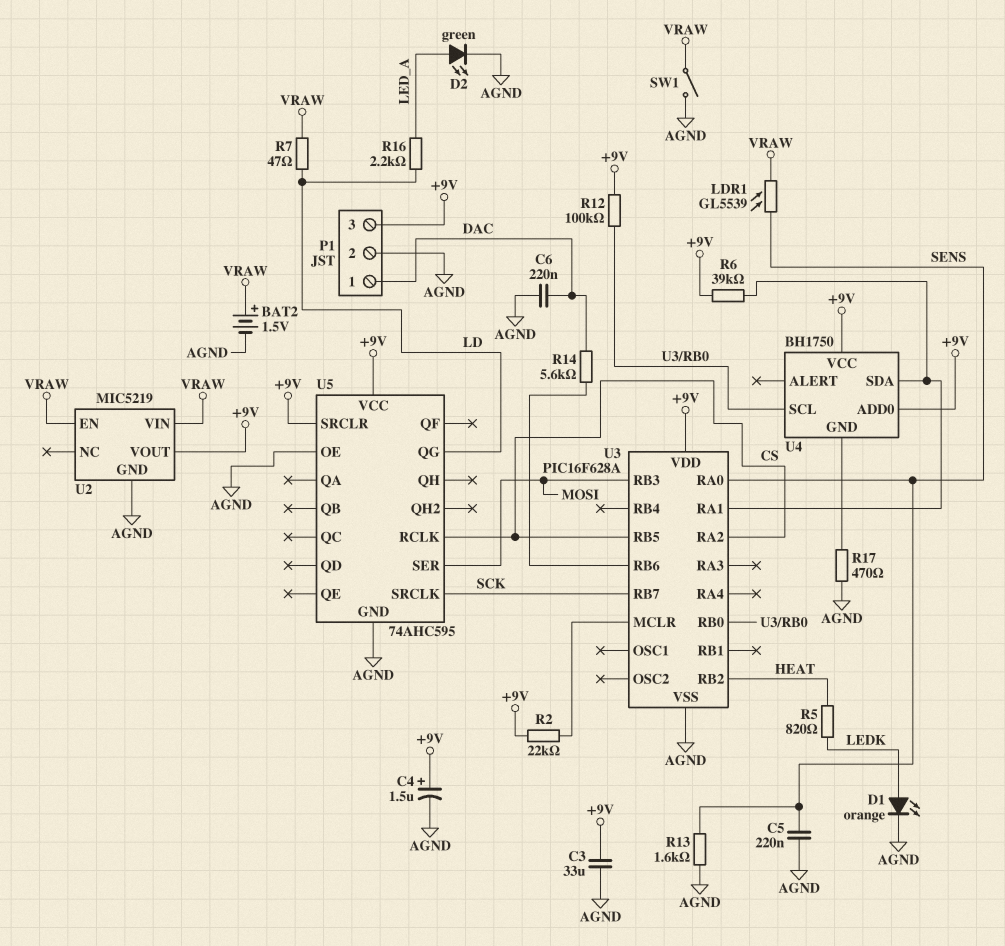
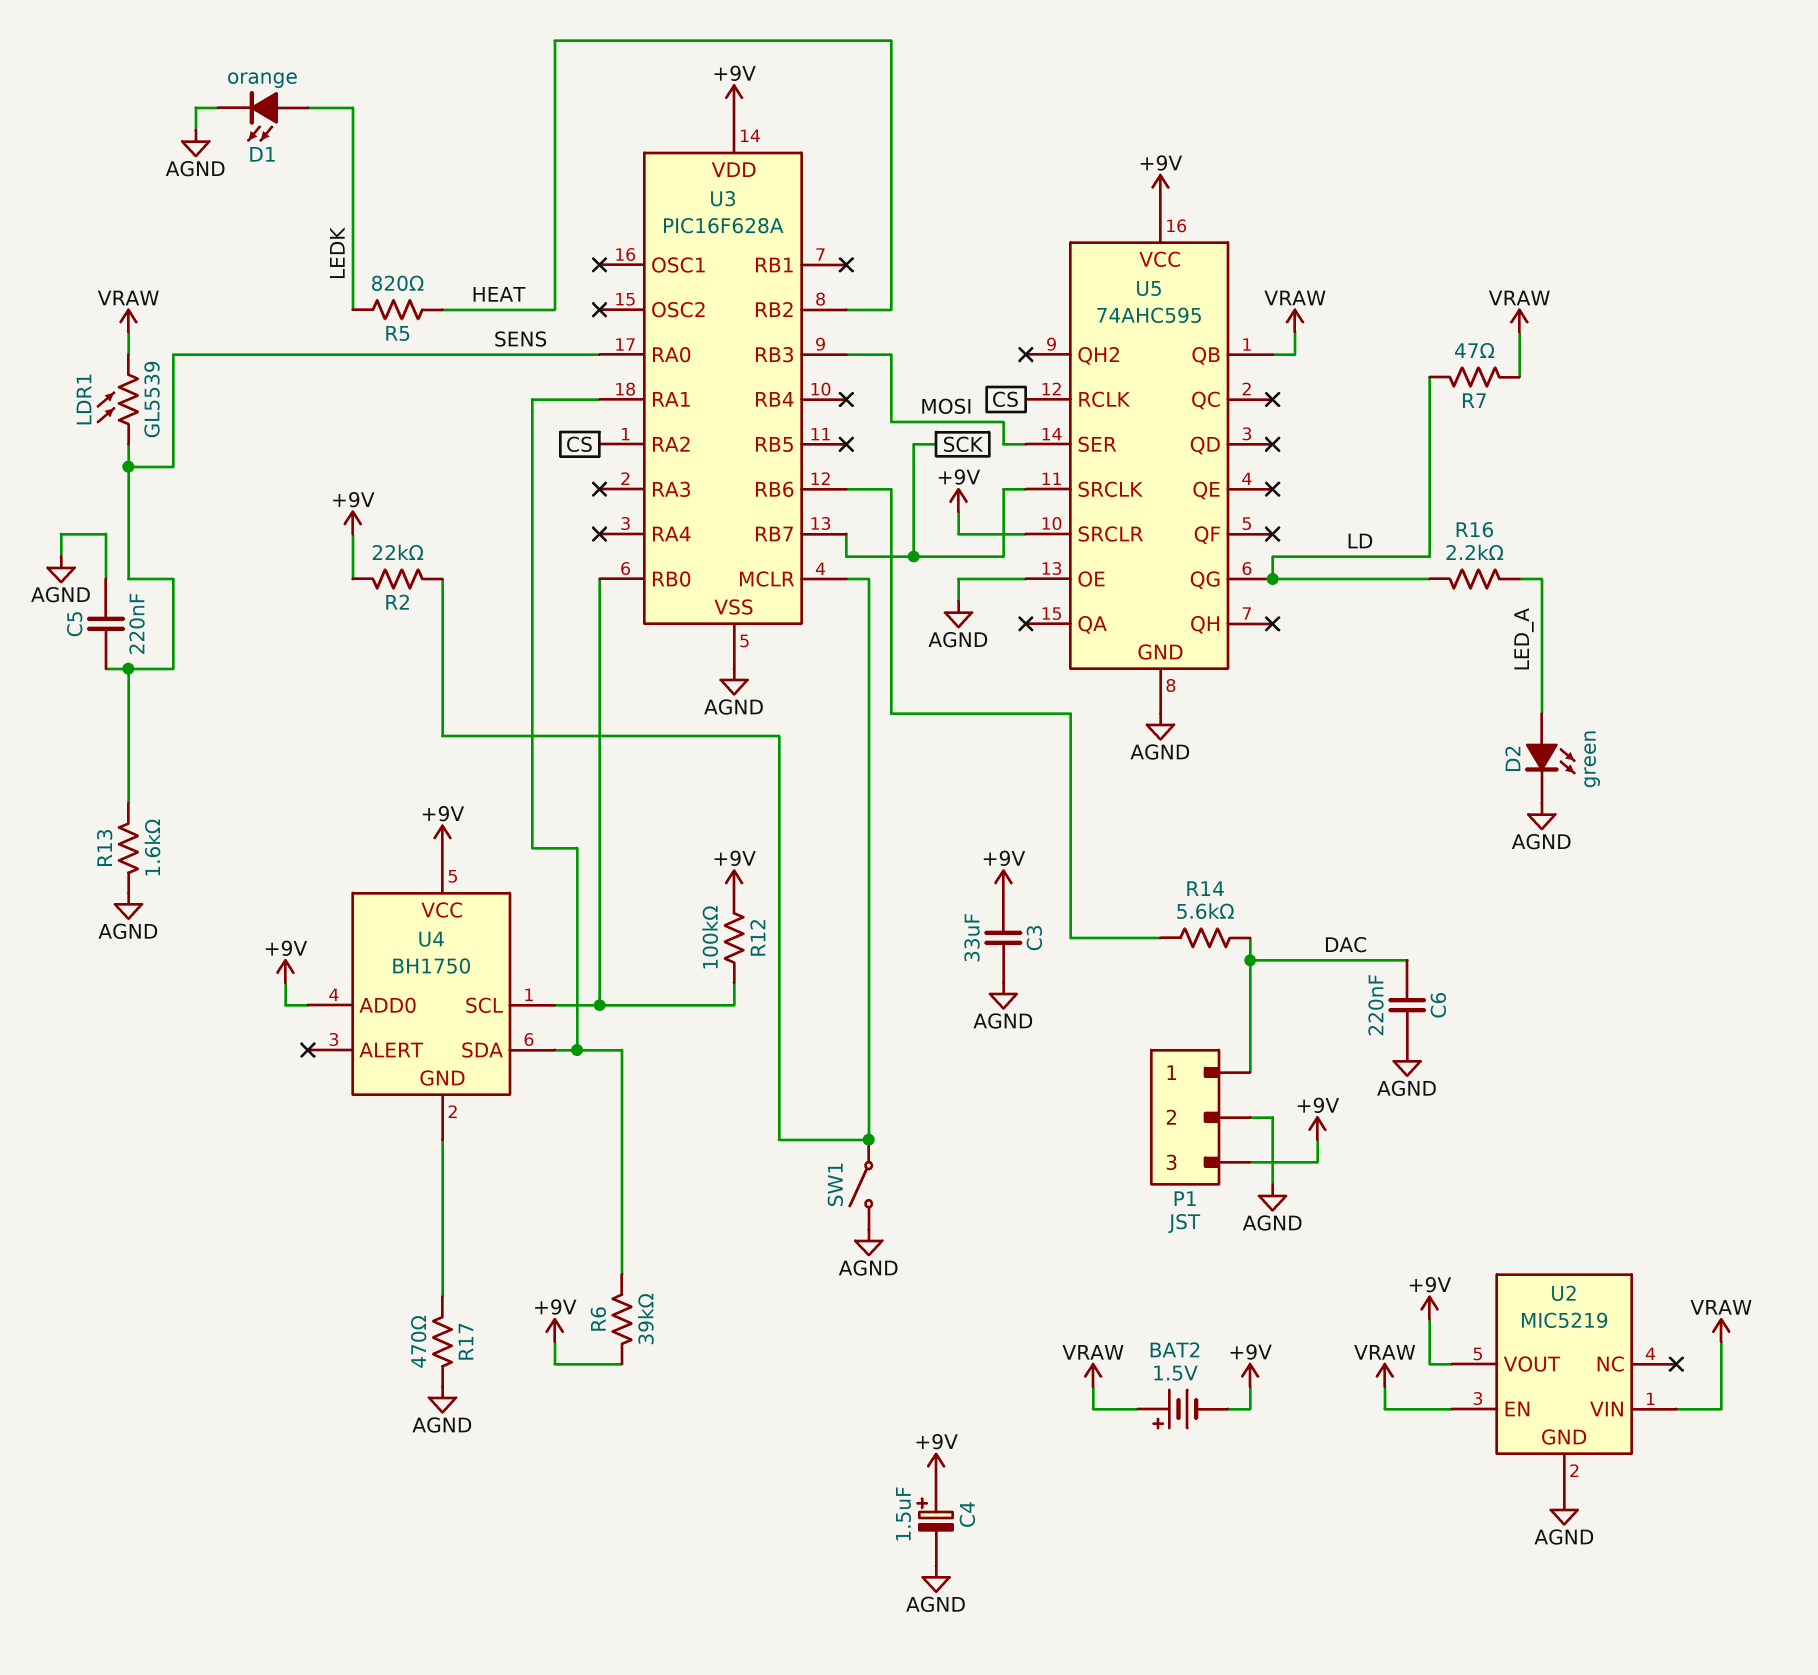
BAT2: 1.5V (plus VRAW, minus AGND) -> 1.5V (plus VRAW, minus +9V)
SW1: switch (AGND, VRAW) -> switch (AGND, U3/MCLR)
U3 pin RB5: CS -> none
U5 pin QB: none -> VRAW

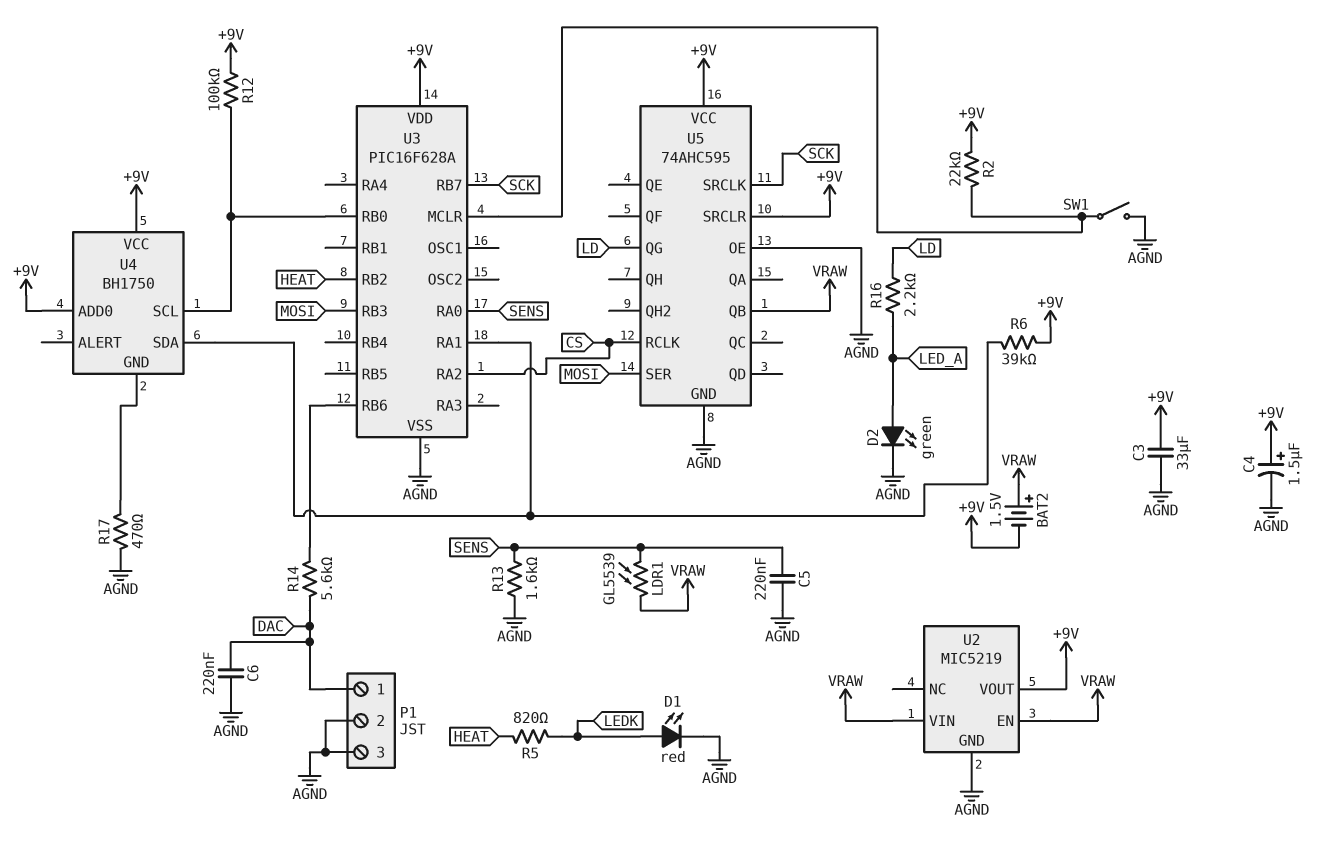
D1: LED orange (A LEDK, K AGND) -> LED red (A LEDK, K AGND)
P1 pin 3: +9V -> AGND
R7: 47 (LD, VRAW) -> none

